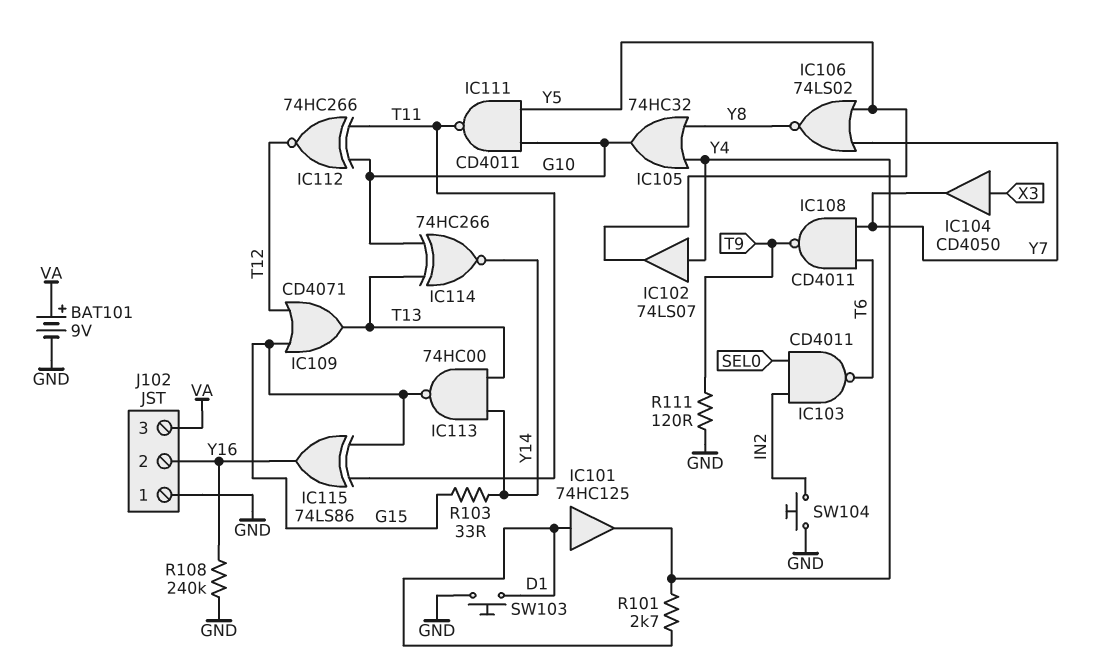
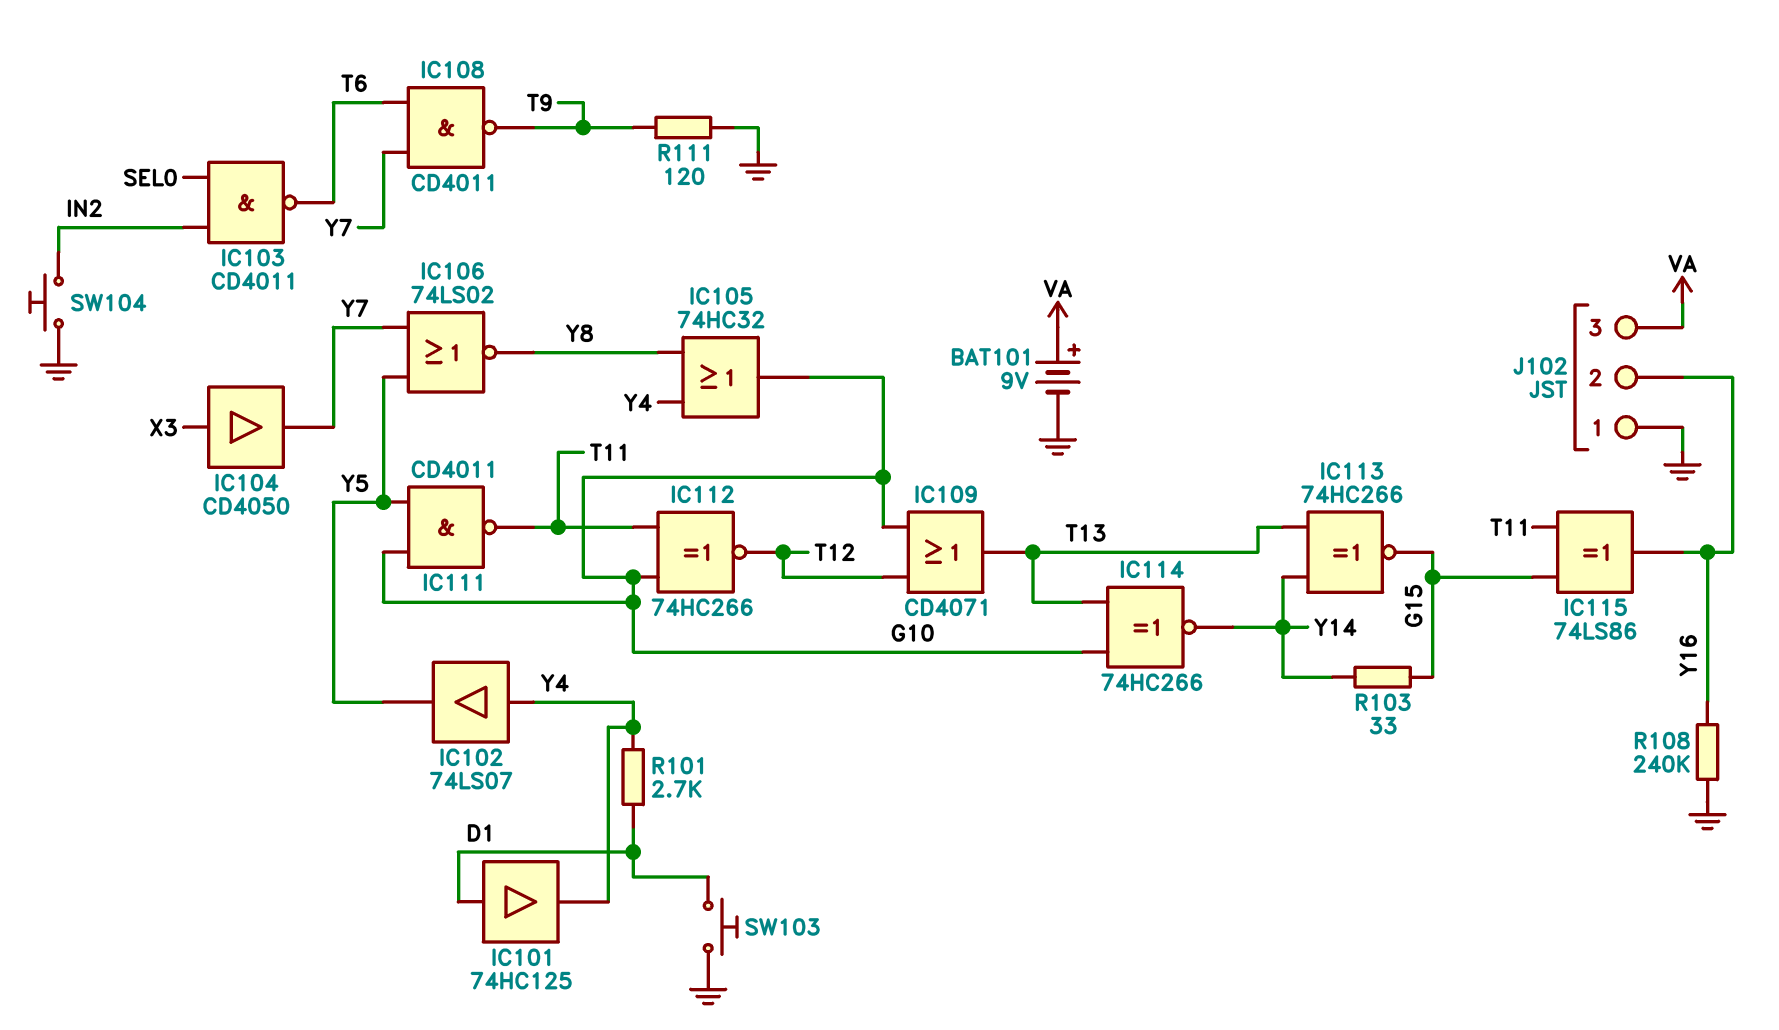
IC109: OR CD4071 (in G15, in T12, out T13) -> OR CD4071 (in G10, in T12, out T13)
IC113: NAND 74HC00 (in T13, in Y14, out G15) -> XNOR 74HC266 (in T13, in Y14, out G15)

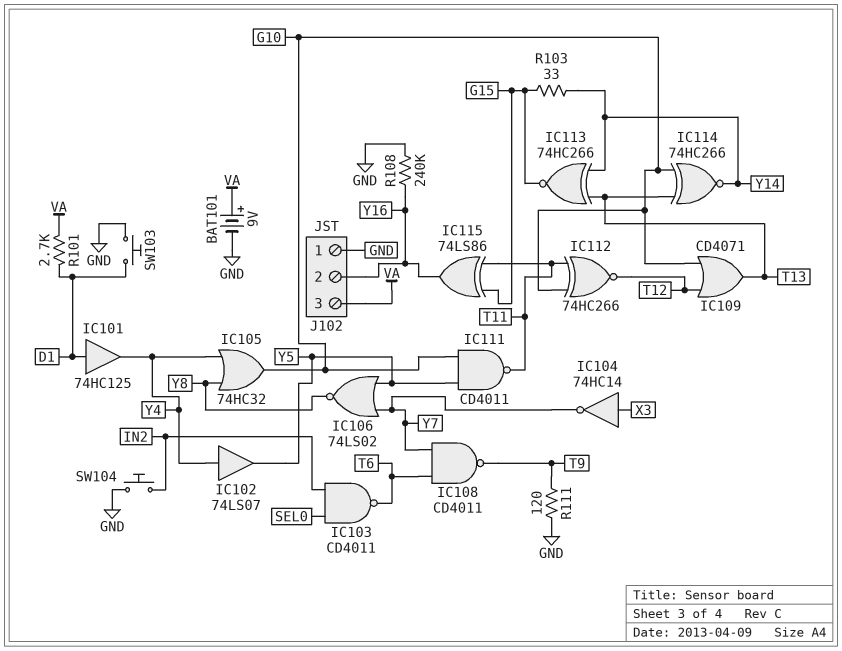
IC104: buffer CD4050 (in X3, out Y7) -> NOT 74HC14 (in X3, out Y7)
R101: 2.7k (D1, Y4) -> 2.7k (D1, VA)

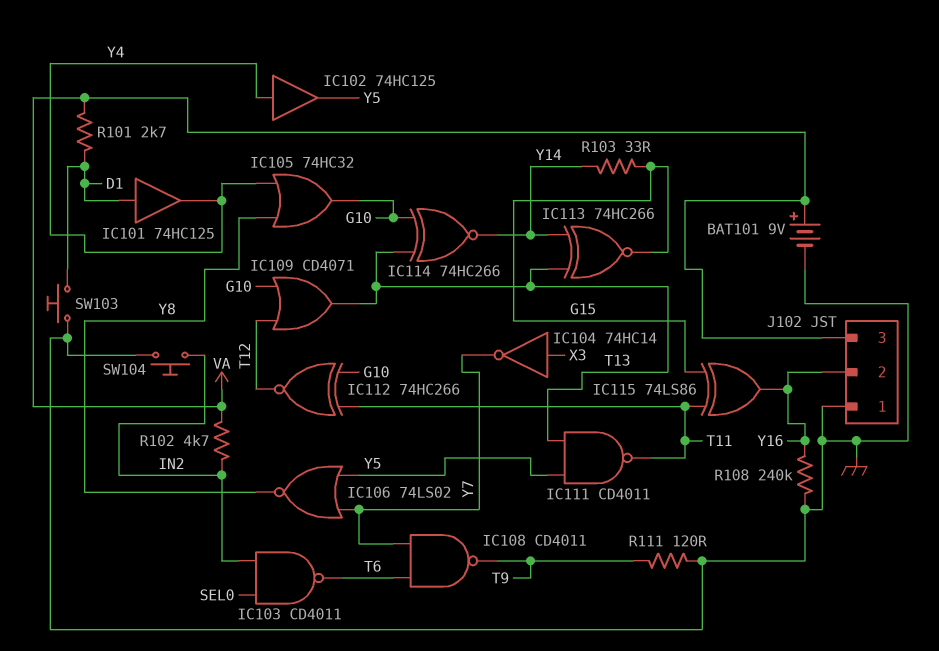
IC102: buffer 74LS07 (in Y4, out Y5) -> buffer 74HC125 (in Y4, out Y5)
IC111: NAND CD4011 (in G10, in Y5, out T11) -> NAND CD4011 (in T13, in Y5, out T11)
R102: none -> 4.7k (IN2, VA)

